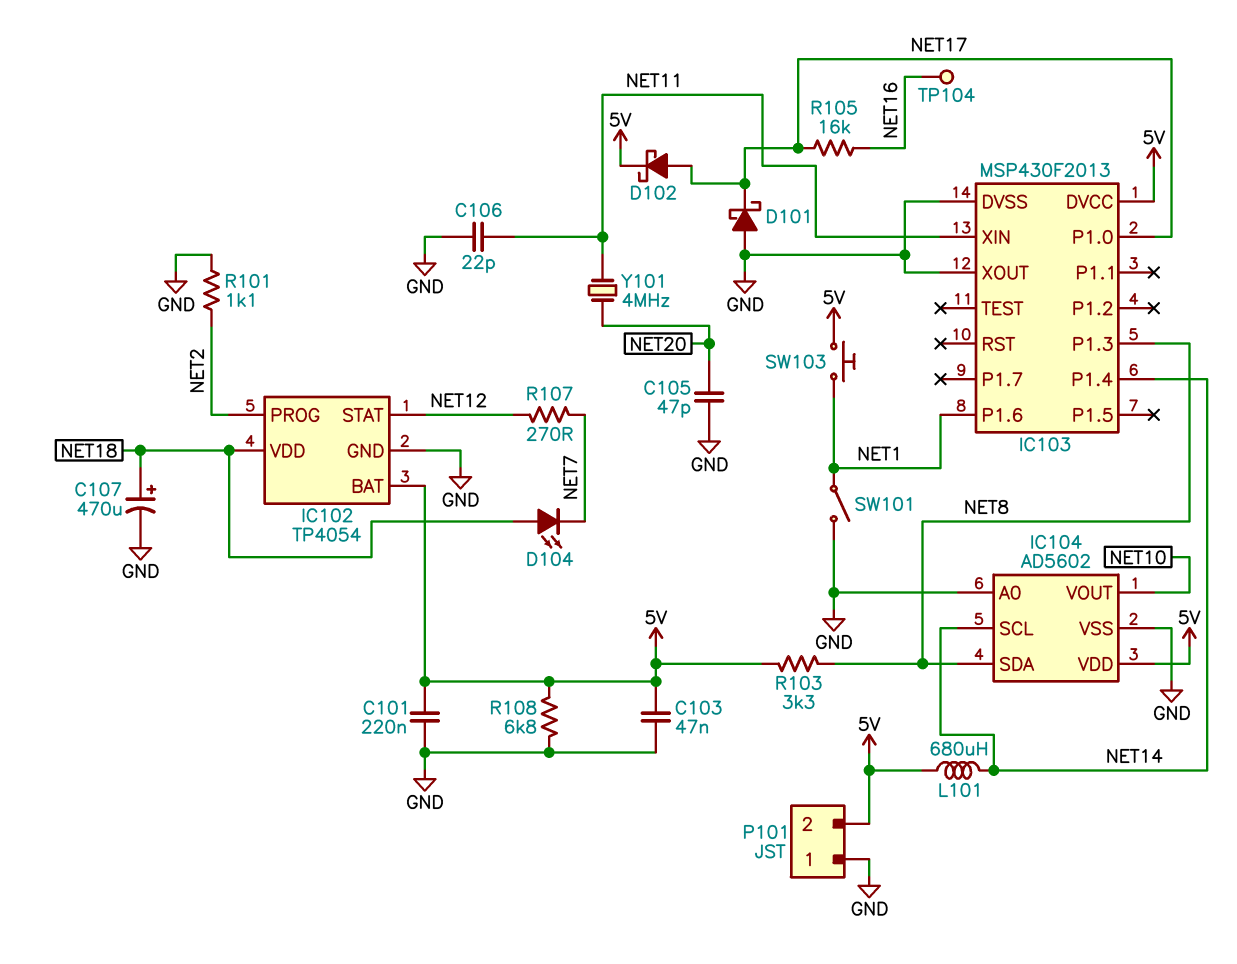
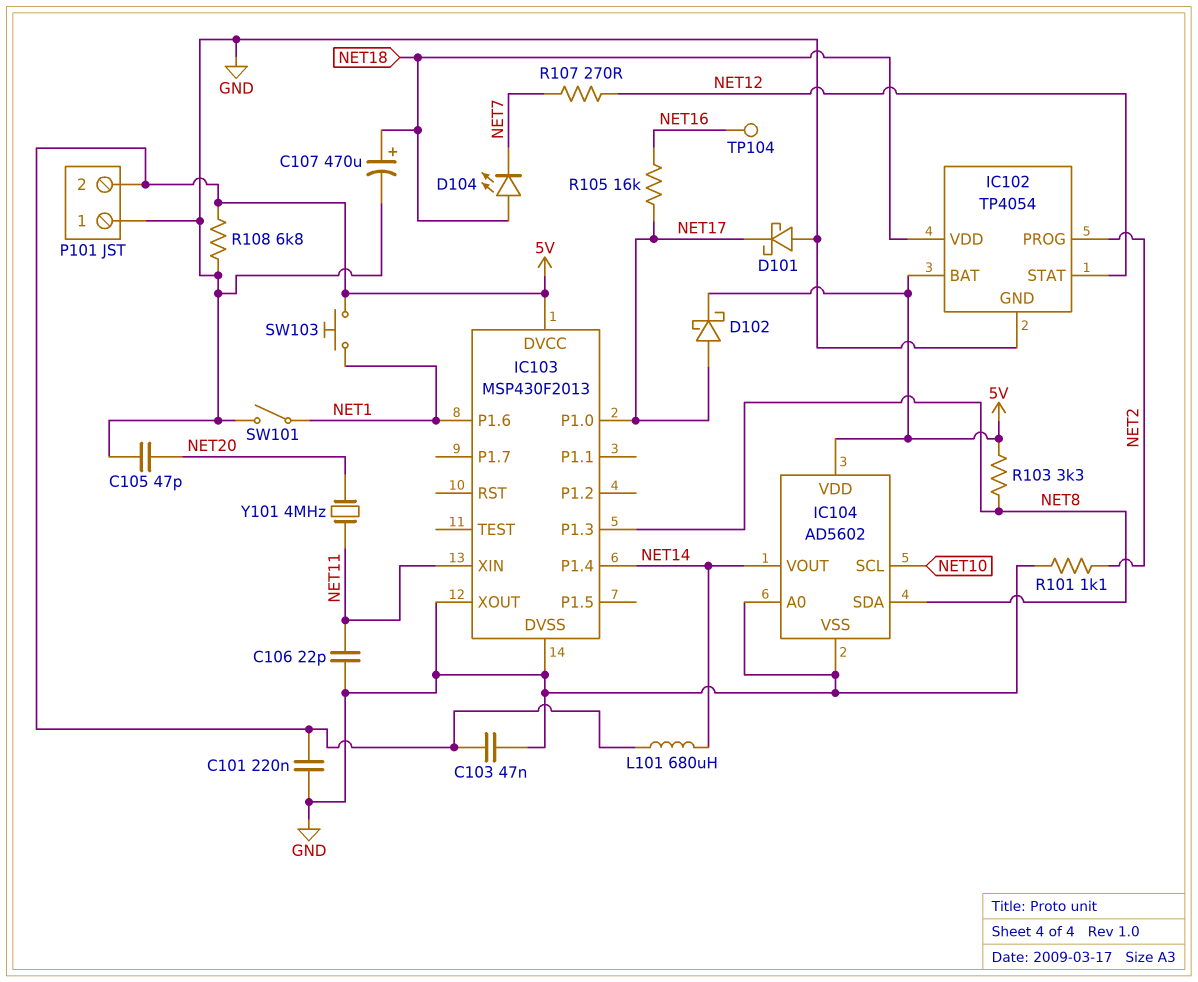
IC104 pin SCL: NET14 -> NET10
IC104 pin VOUT: NET10 -> NET14

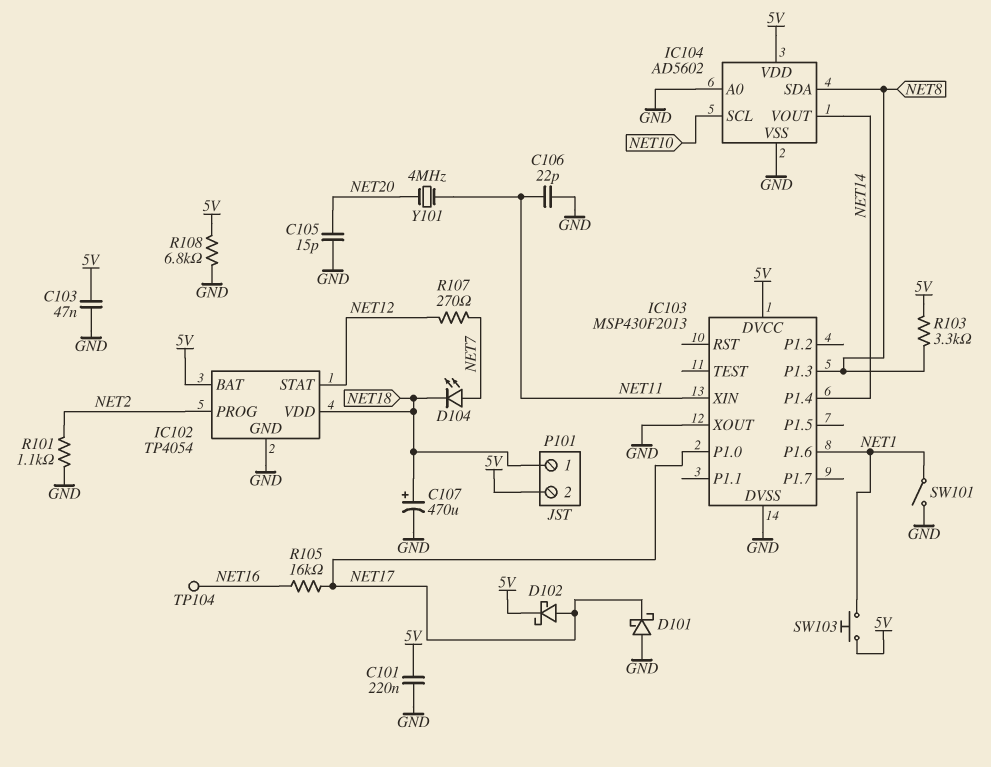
C105: 47pF (GND, NET20) -> 15pF (GND, NET20)
D104: LED (A NET18, K NET7) -> LED (A NET7, K NET18)
L101: 680uH (5V, NET14) -> none
P101 pin 1: GND -> NET18

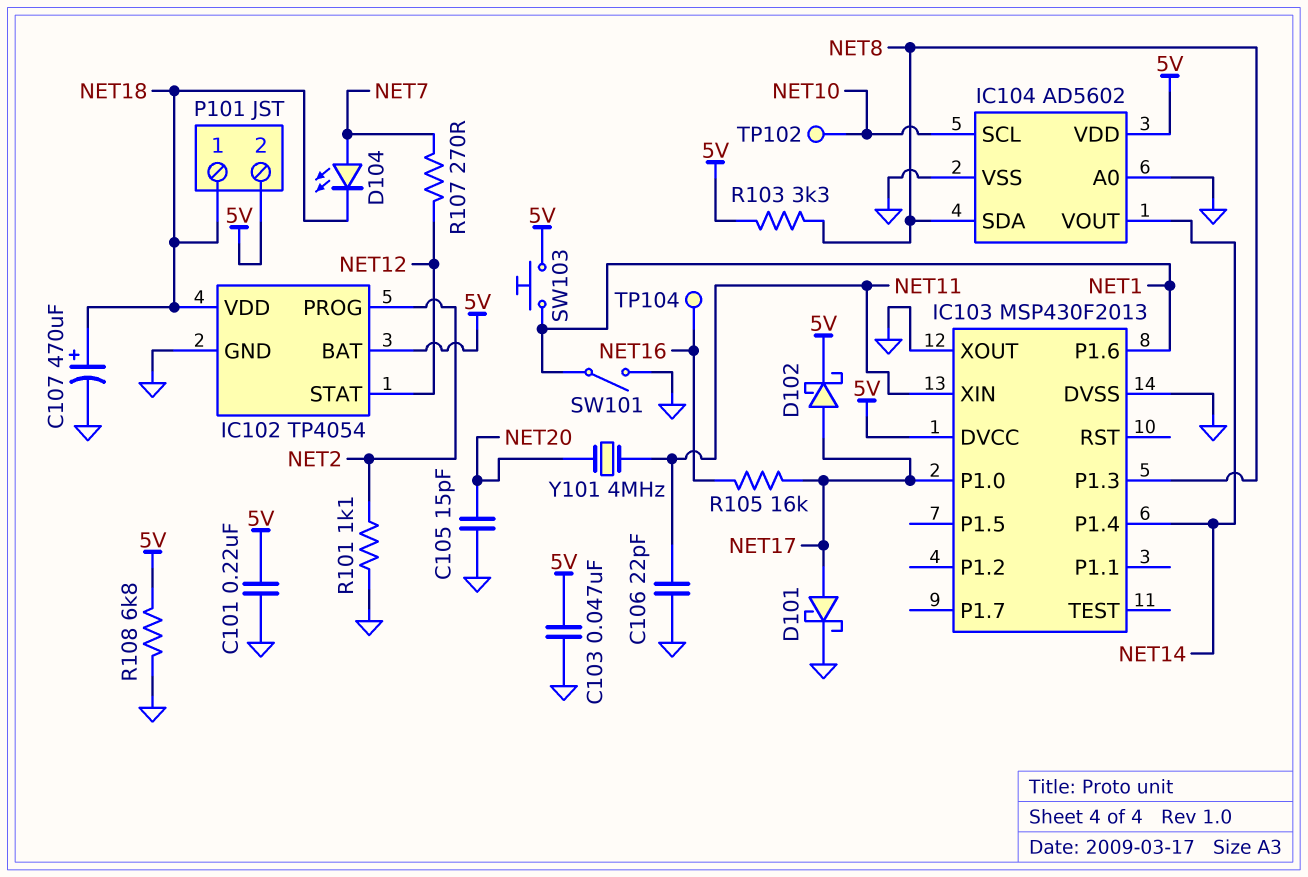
D101: schottky (A GND, K NET17) -> schottky (A NET17, K GND)
TP102: none -> test point (NET10)

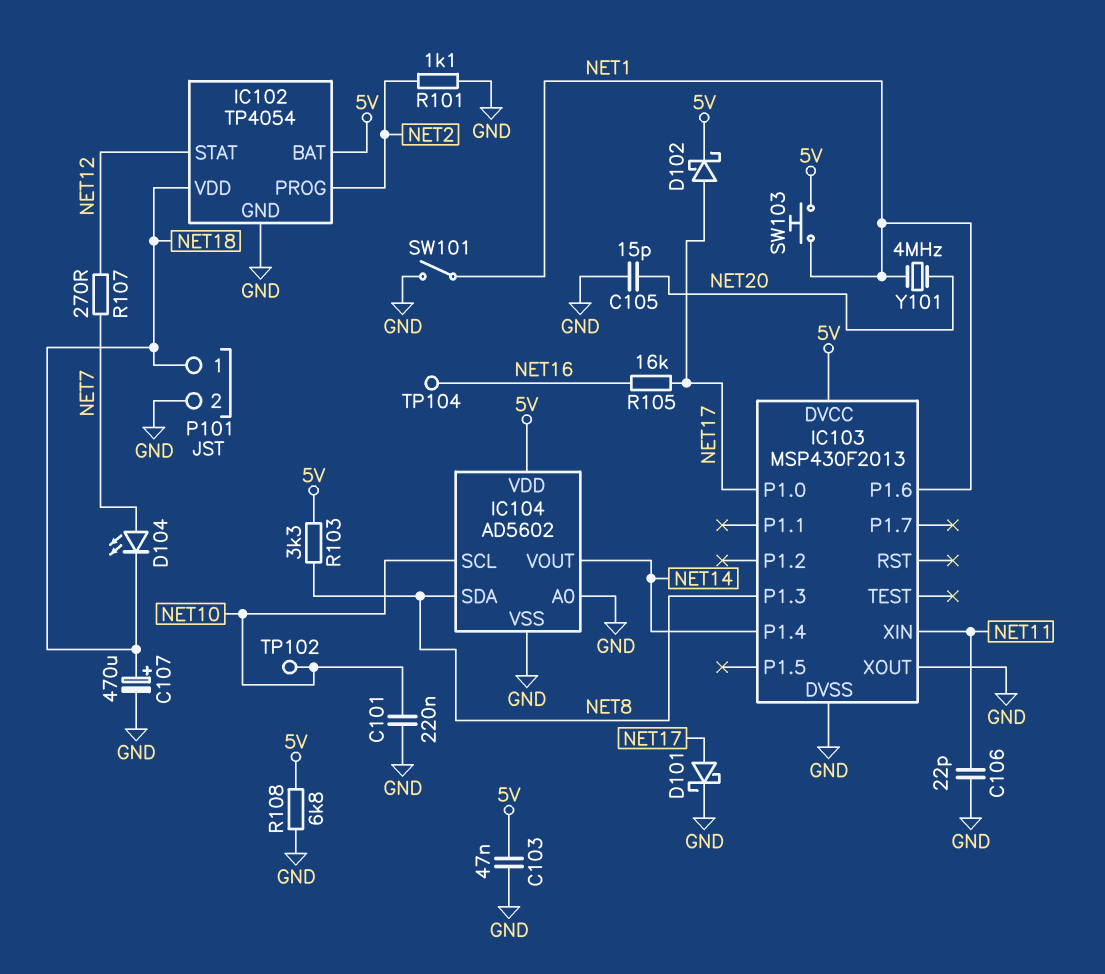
C101: 220nF (5V, GND) -> 220nF (GND, NET10)
P101 pin 2: 5V -> GND
Y101: 4MHz (NET11, NET20) -> 4MHz (NET1, NET20)

